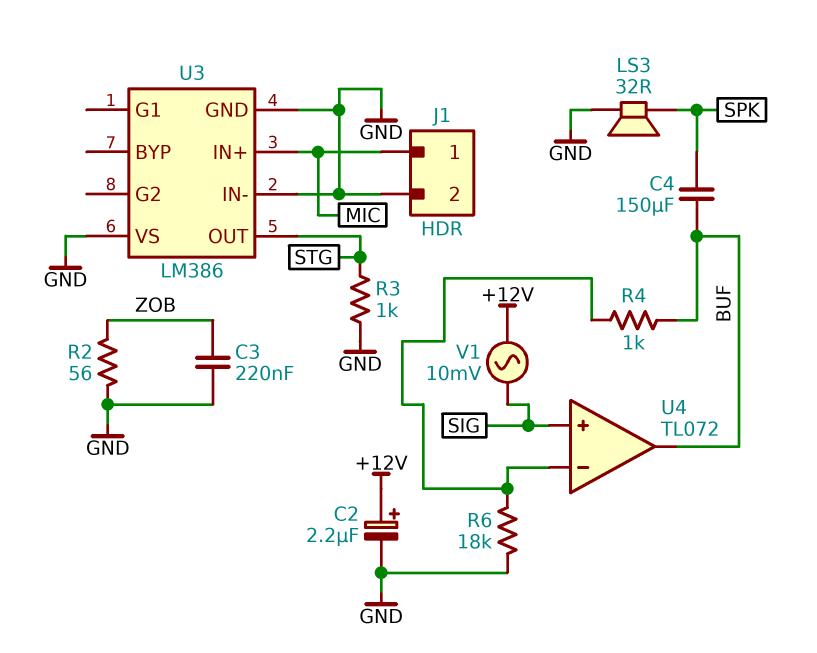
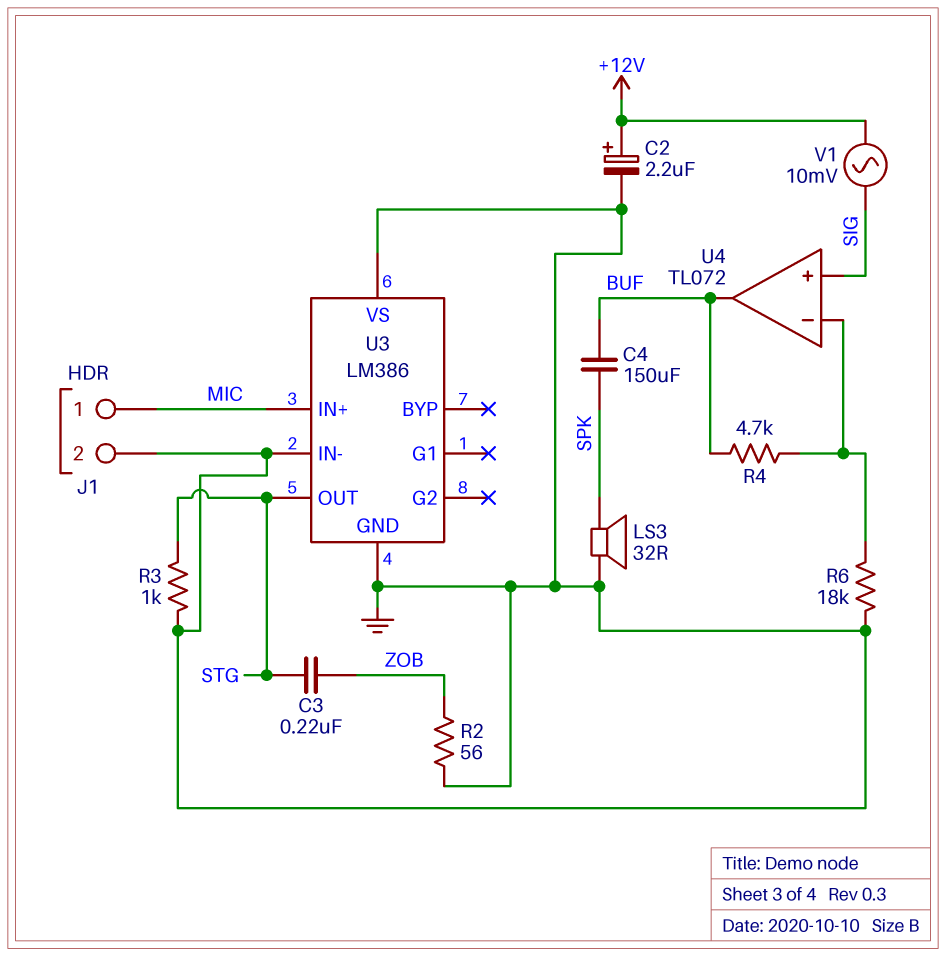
C3: 220nF (GND, ZOB) -> 220nF (STG, ZOB)
R4: 1k (BUF, U4/in-) -> 4.7k (BUF, U4/in-)

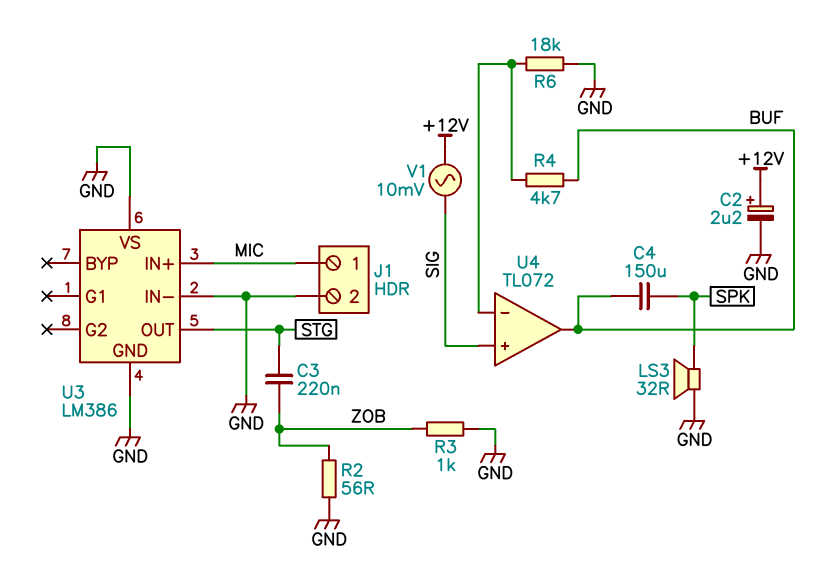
R3: 1k (GND, STG) -> 1k (GND, ZOB)

